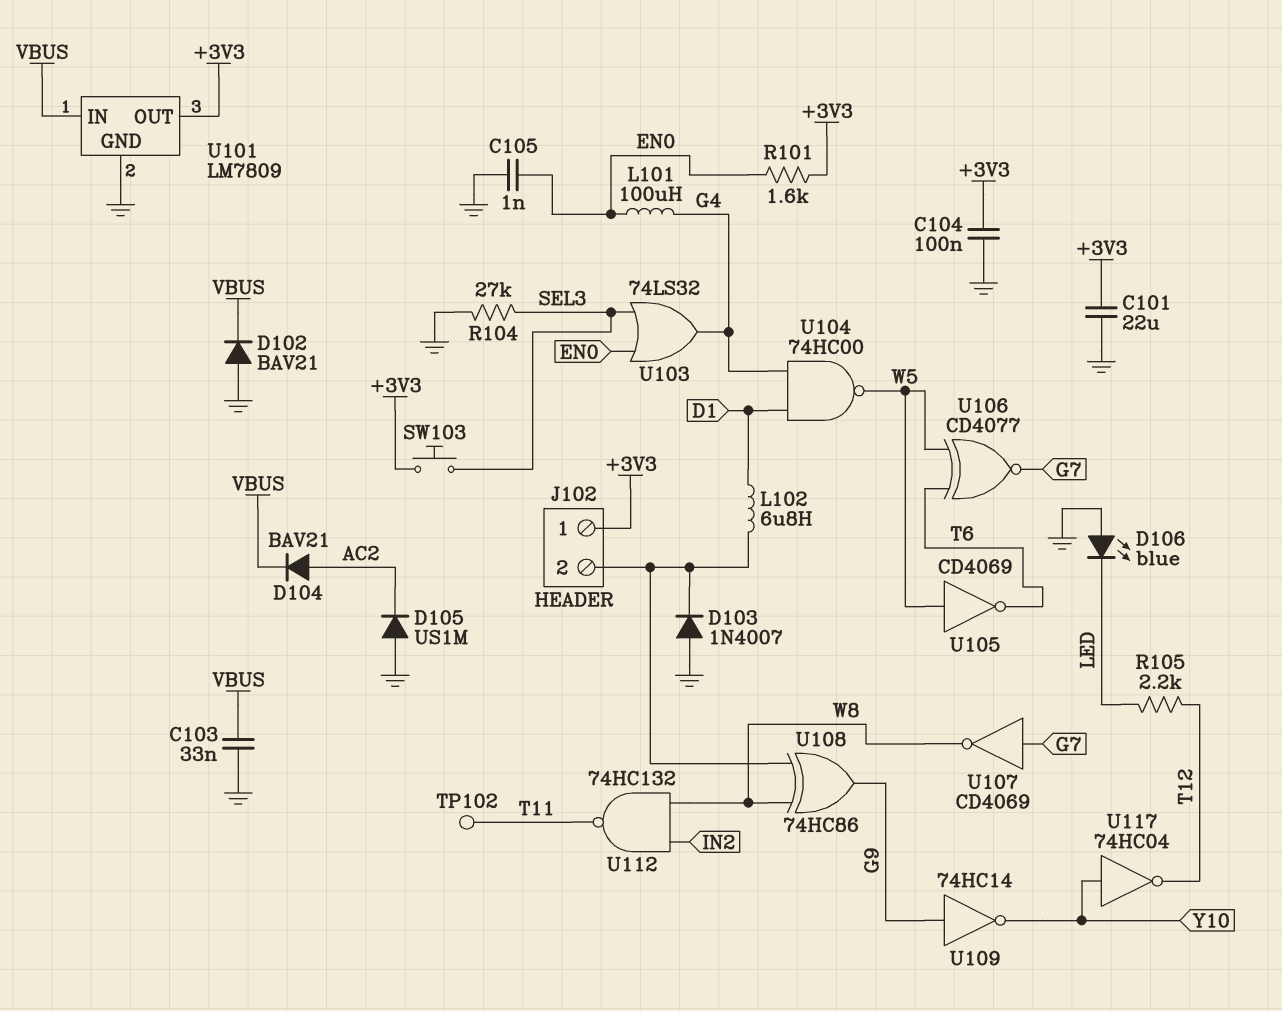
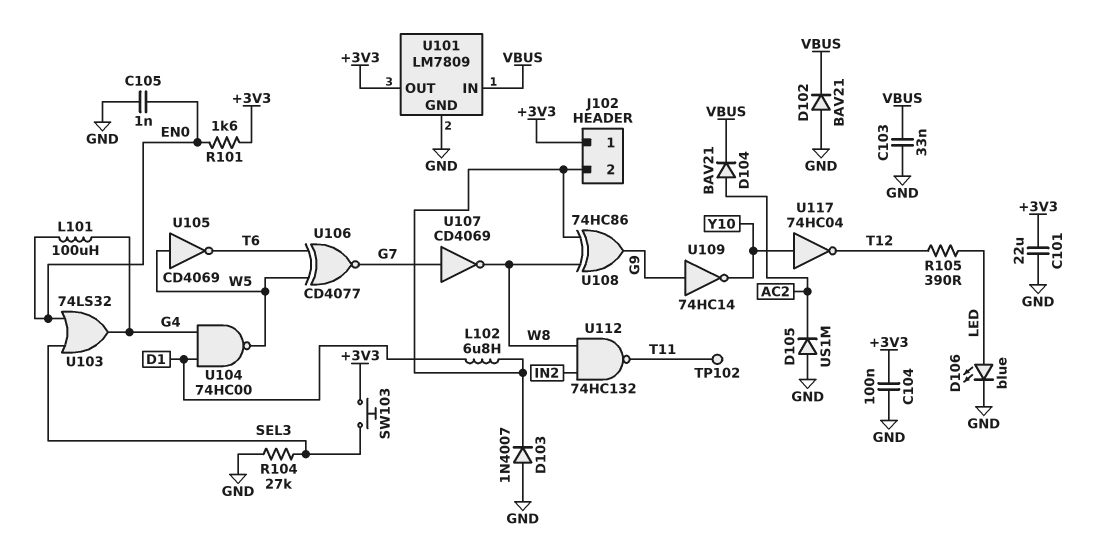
D106: LED blue (A GND, K LED) -> LED blue (A LED, K GND)
R105: 2.2k (LED, T12) -> 390 (LED, T12)

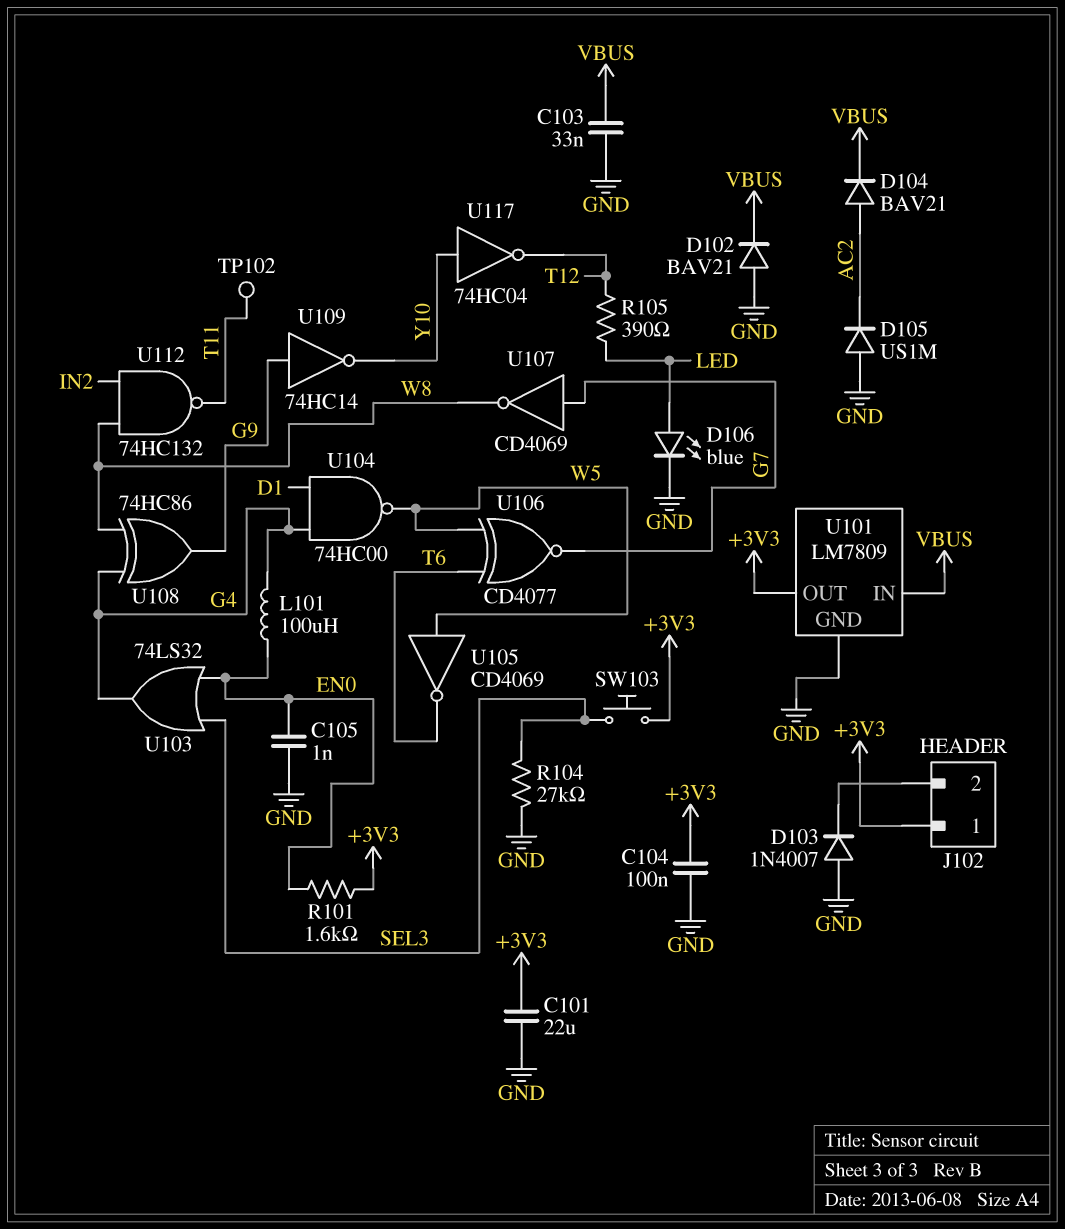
L102: 6.8uH (D1, J102/2) -> none
U108: XOR 74HC86 (in J102/2, in W8, out G9) -> XOR 74HC86 (in G4, in W8, out G9)

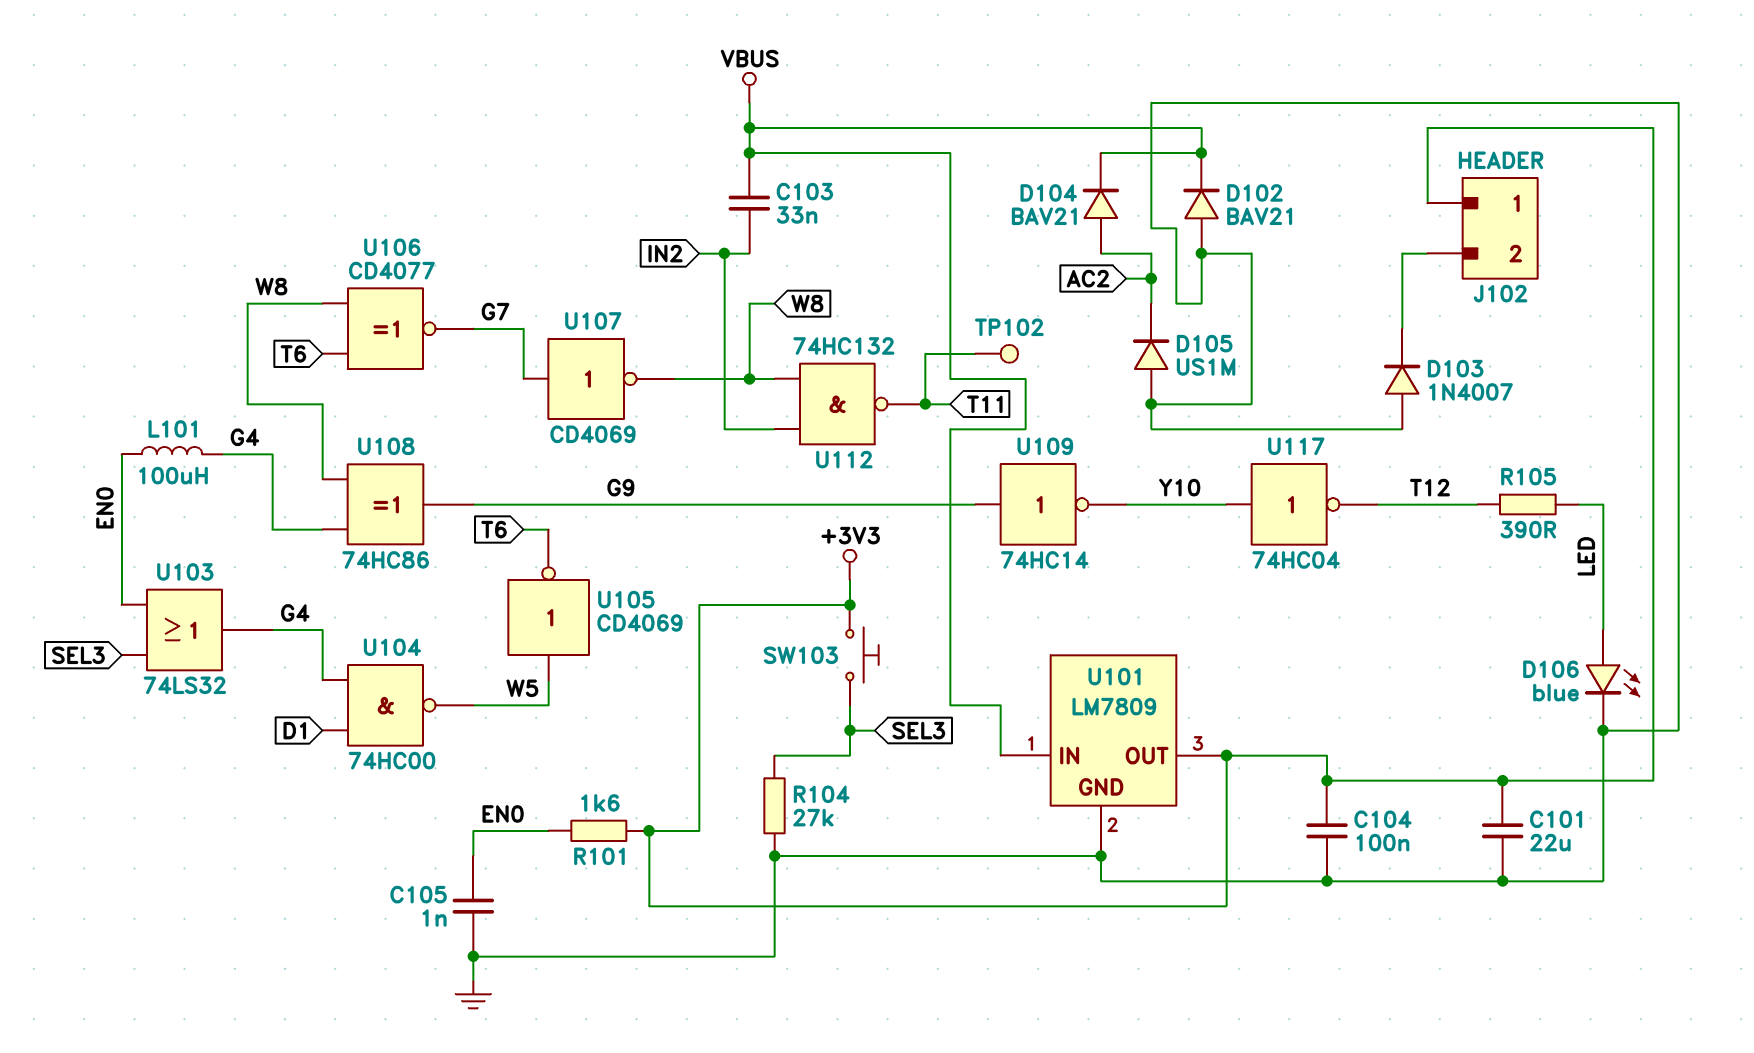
C103: 33nF (GND, VBUS) -> 33nF (IN2, VBUS)
U106: XNOR CD4077 (in T6, in W5, out G7) -> XNOR CD4077 (in T6, in W8, out G7)

